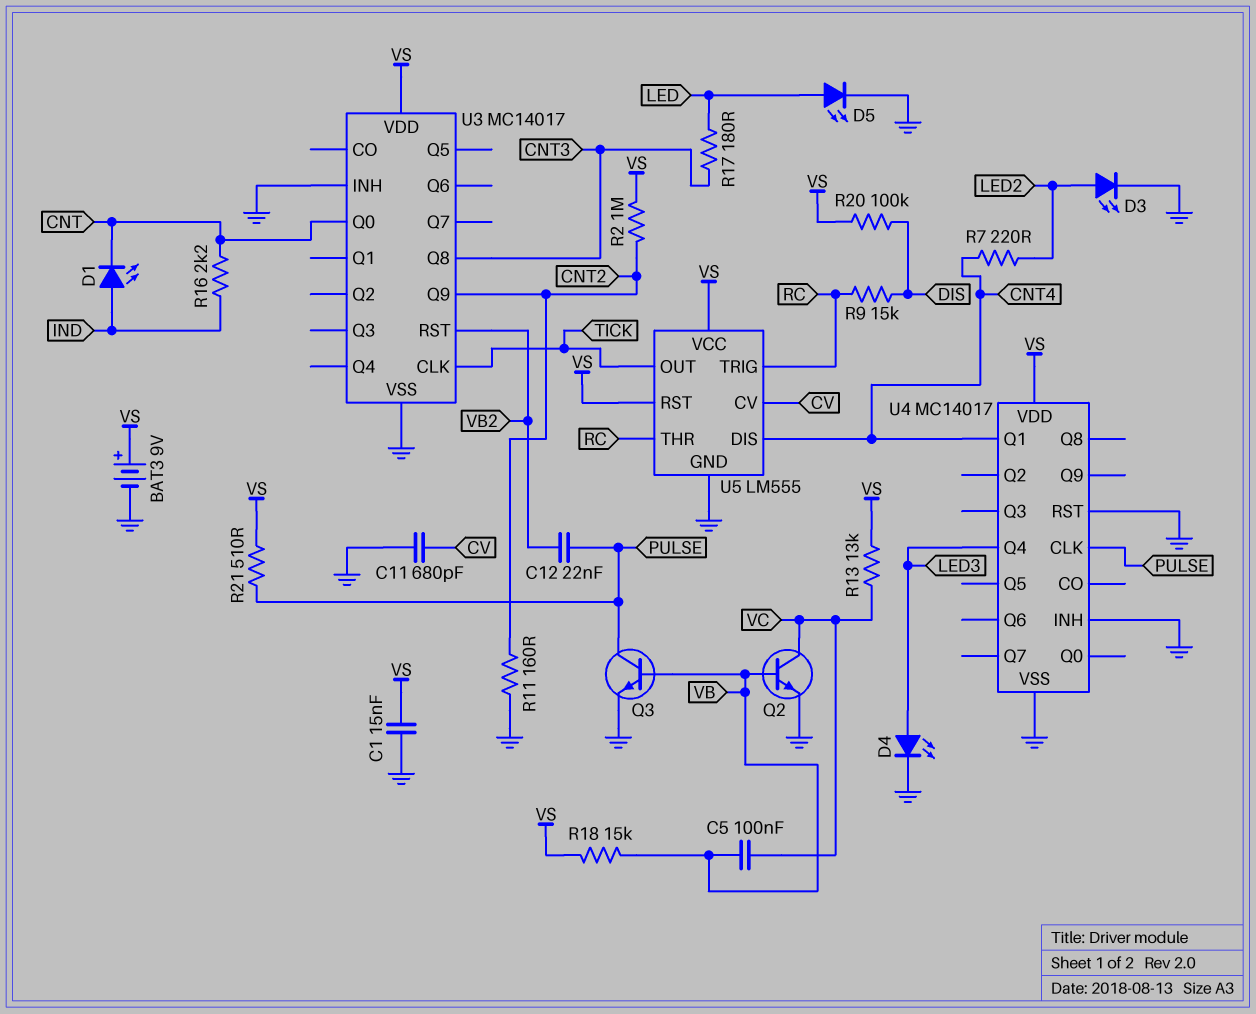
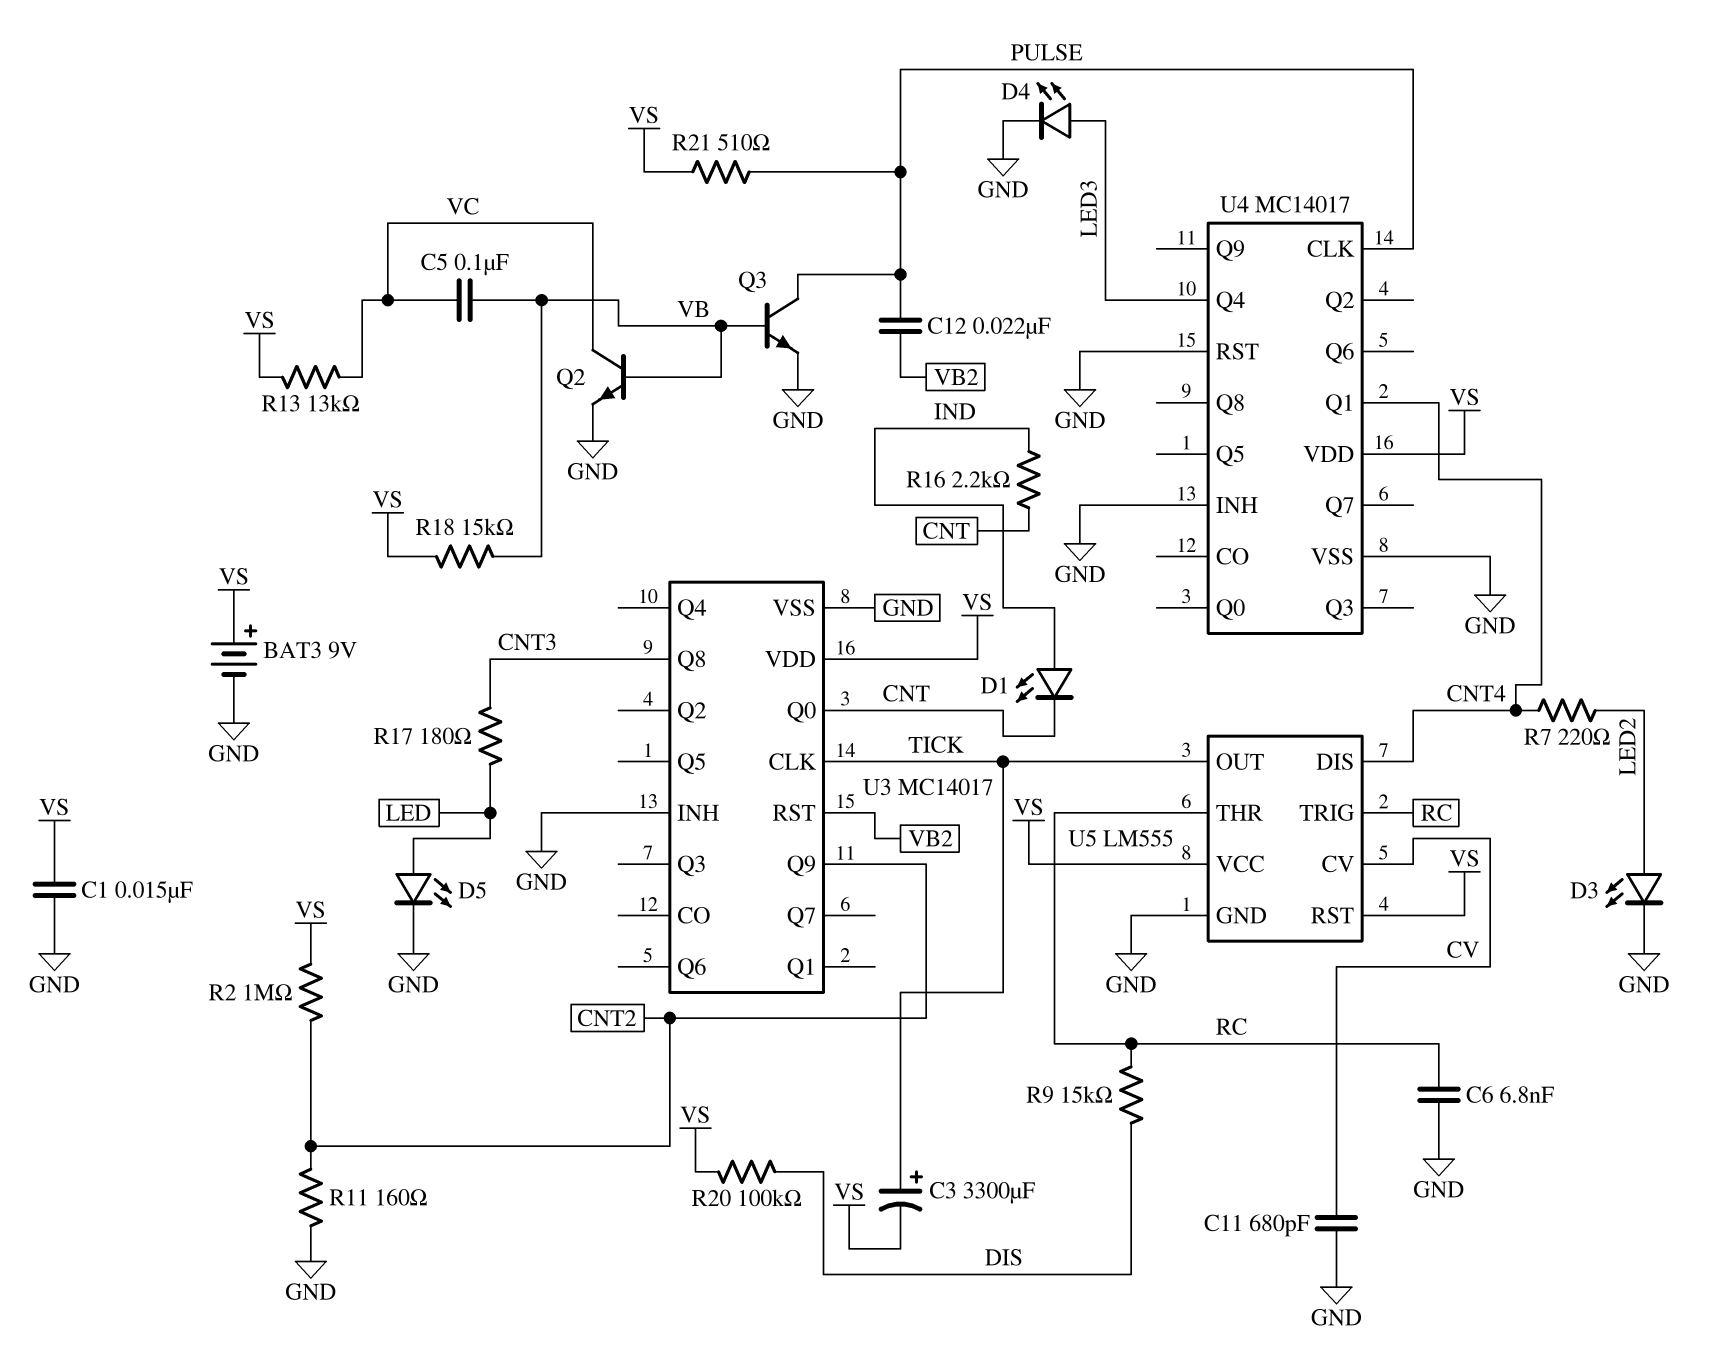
C3: none -> 3300uF (plus TICK, minus VS)
C6: none -> 6.8nF (GND, RC)

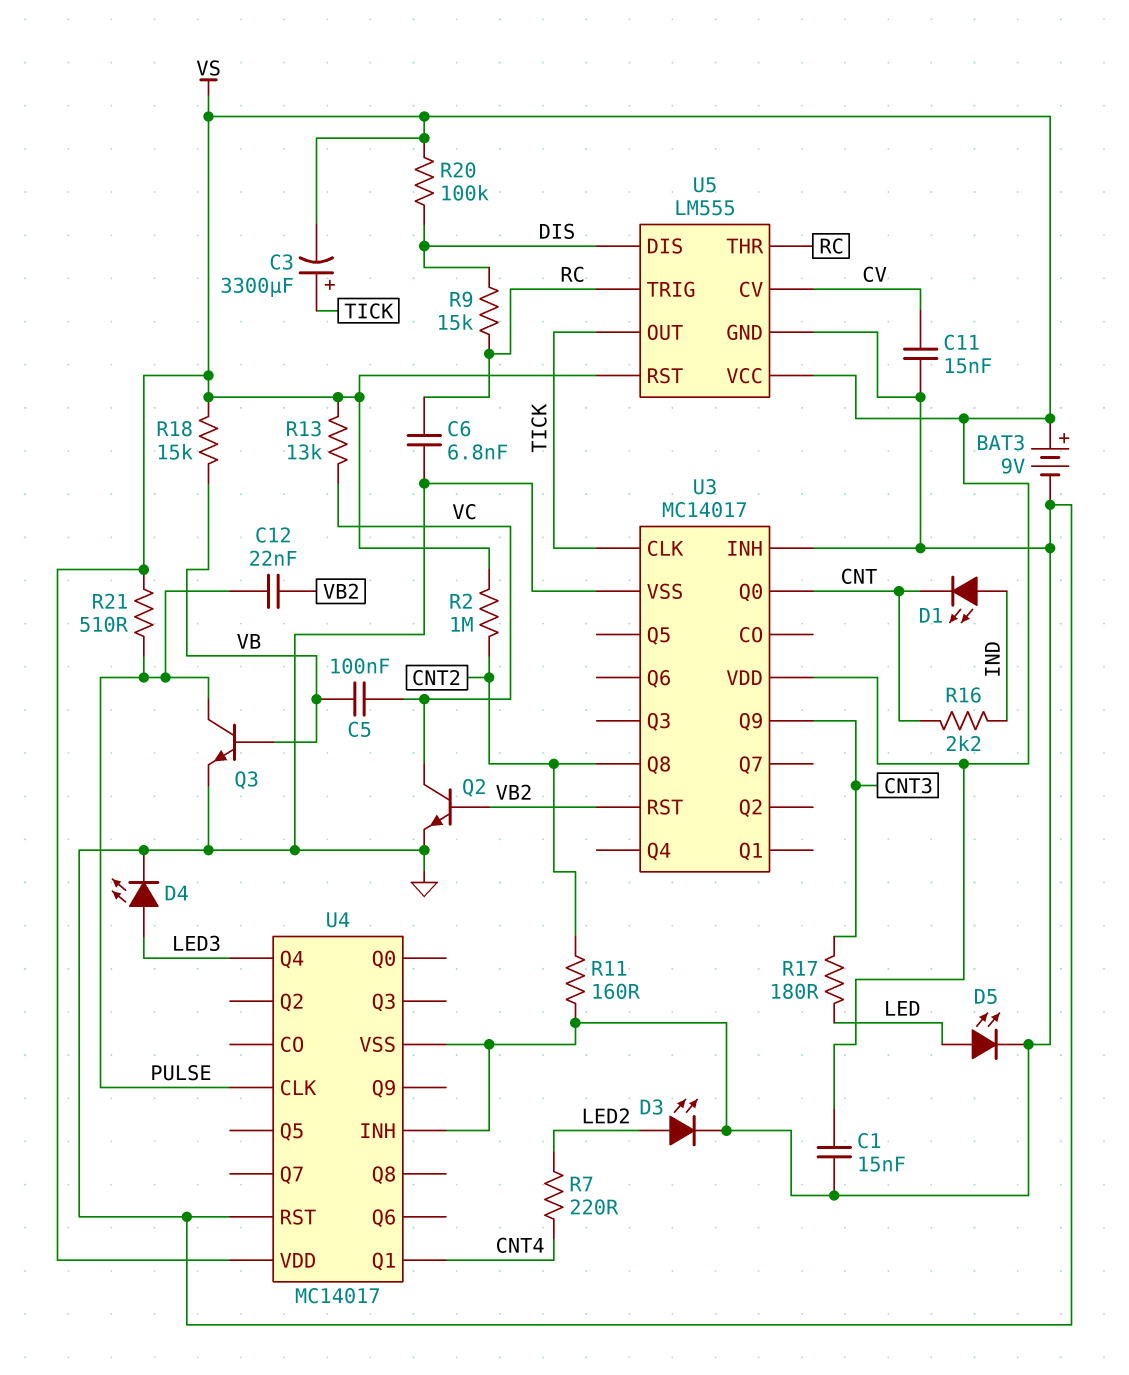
C11: 680pF (CV, GND) -> 15nF (CV, GND)
Q2: NPN (B VB, C VC, E GND) -> NPN (B VB2, C VC, E GND)
U3 pin Q8: CNT3 -> CNT2
U3 pin Q9: CNT2 -> CNT3
U5 pin DIS: CNT4 -> DIS

